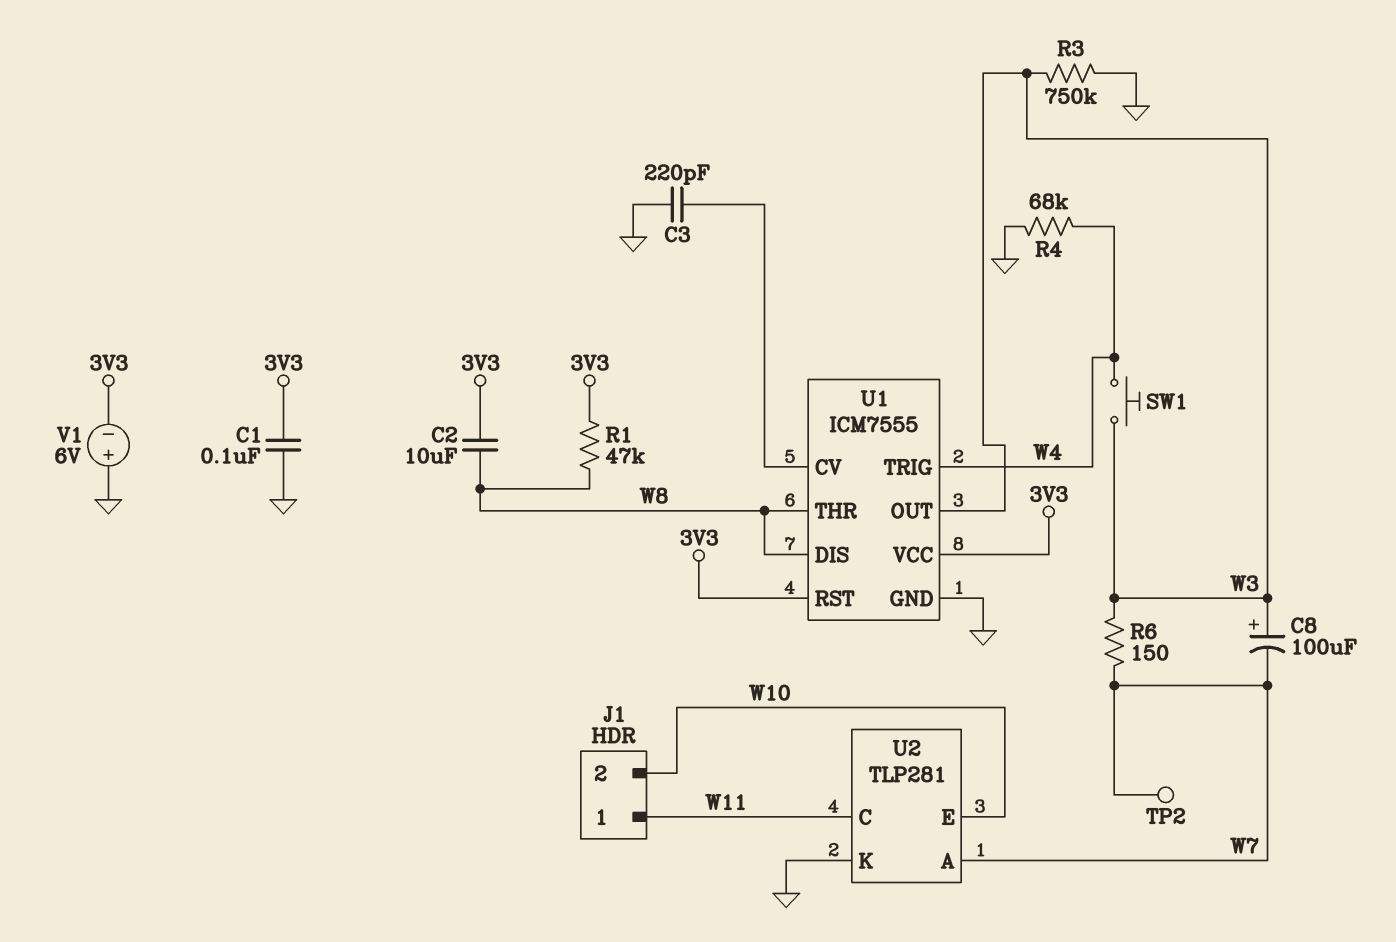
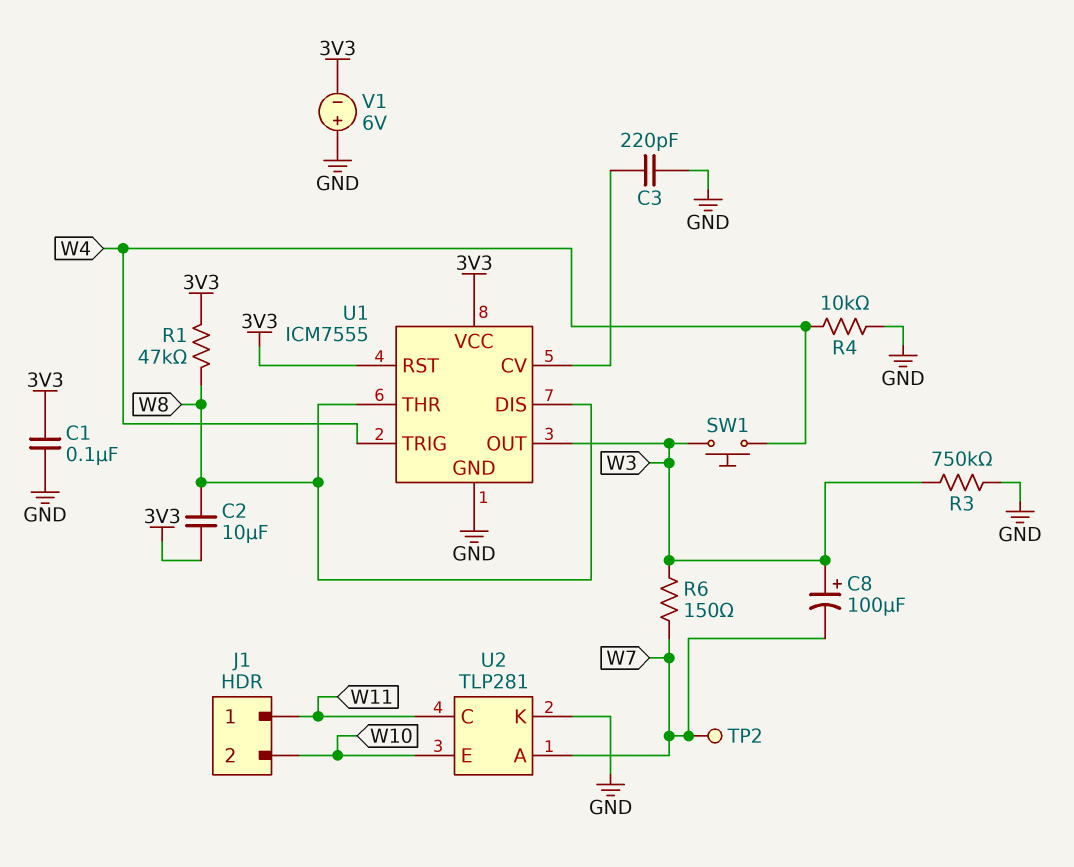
R4: 68k (GND, W4) -> 10k (GND, W4)

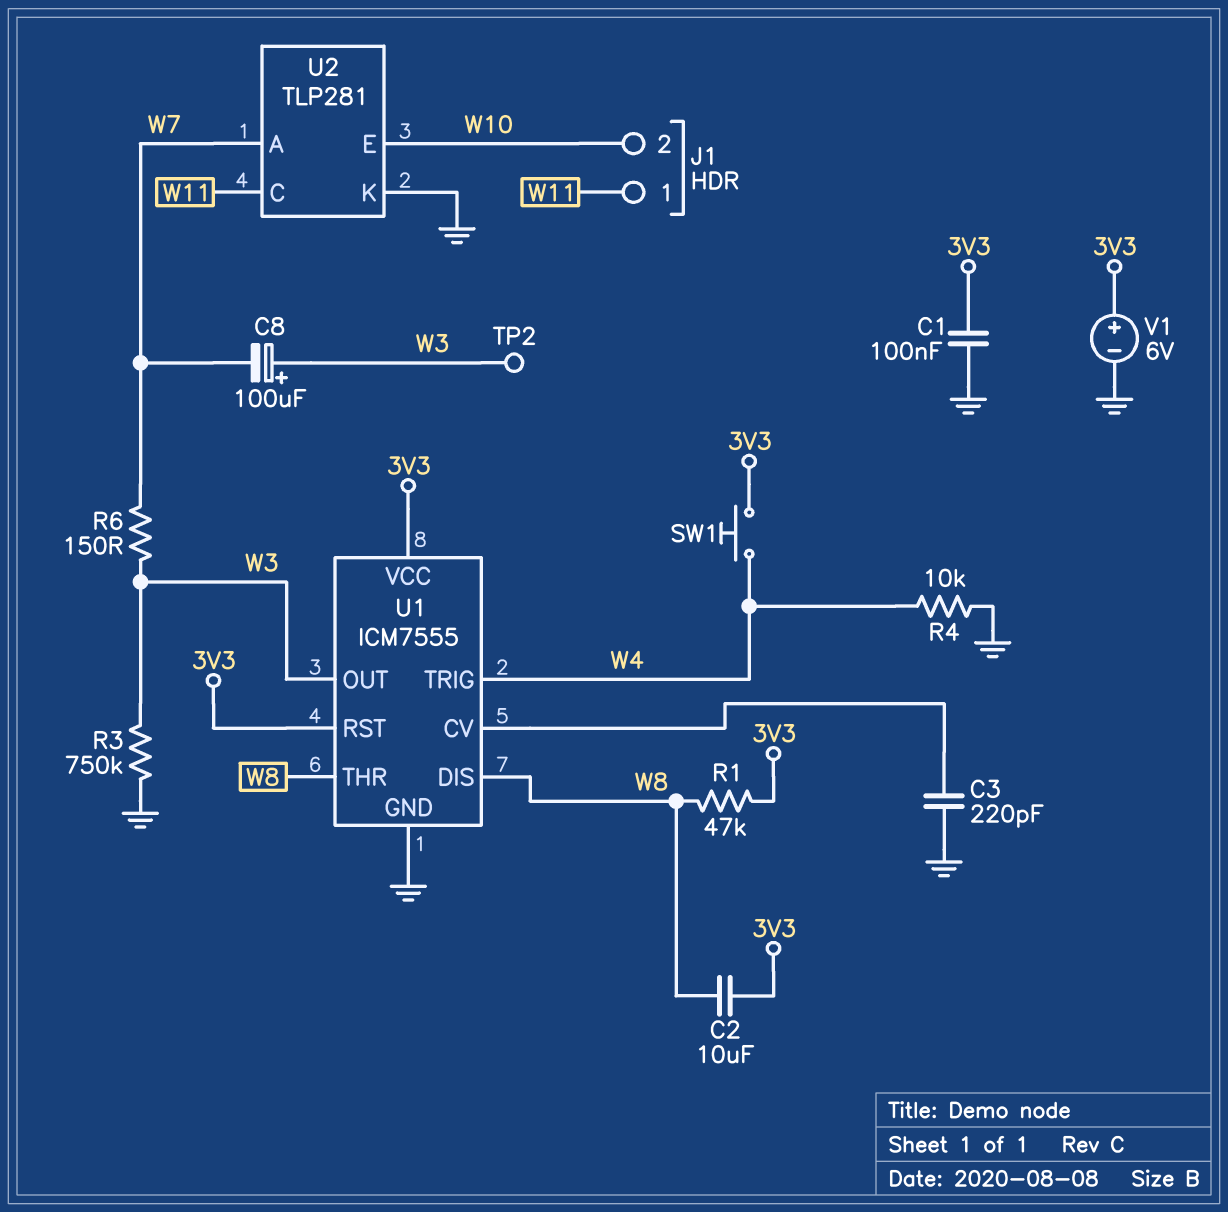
SW1: button (W3, W4) -> button (3V3, W4)
TP2: test point (W7) -> test point (W3)
V1: 6V (plus GND, minus 3V3) -> 6V (plus 3V3, minus GND)

